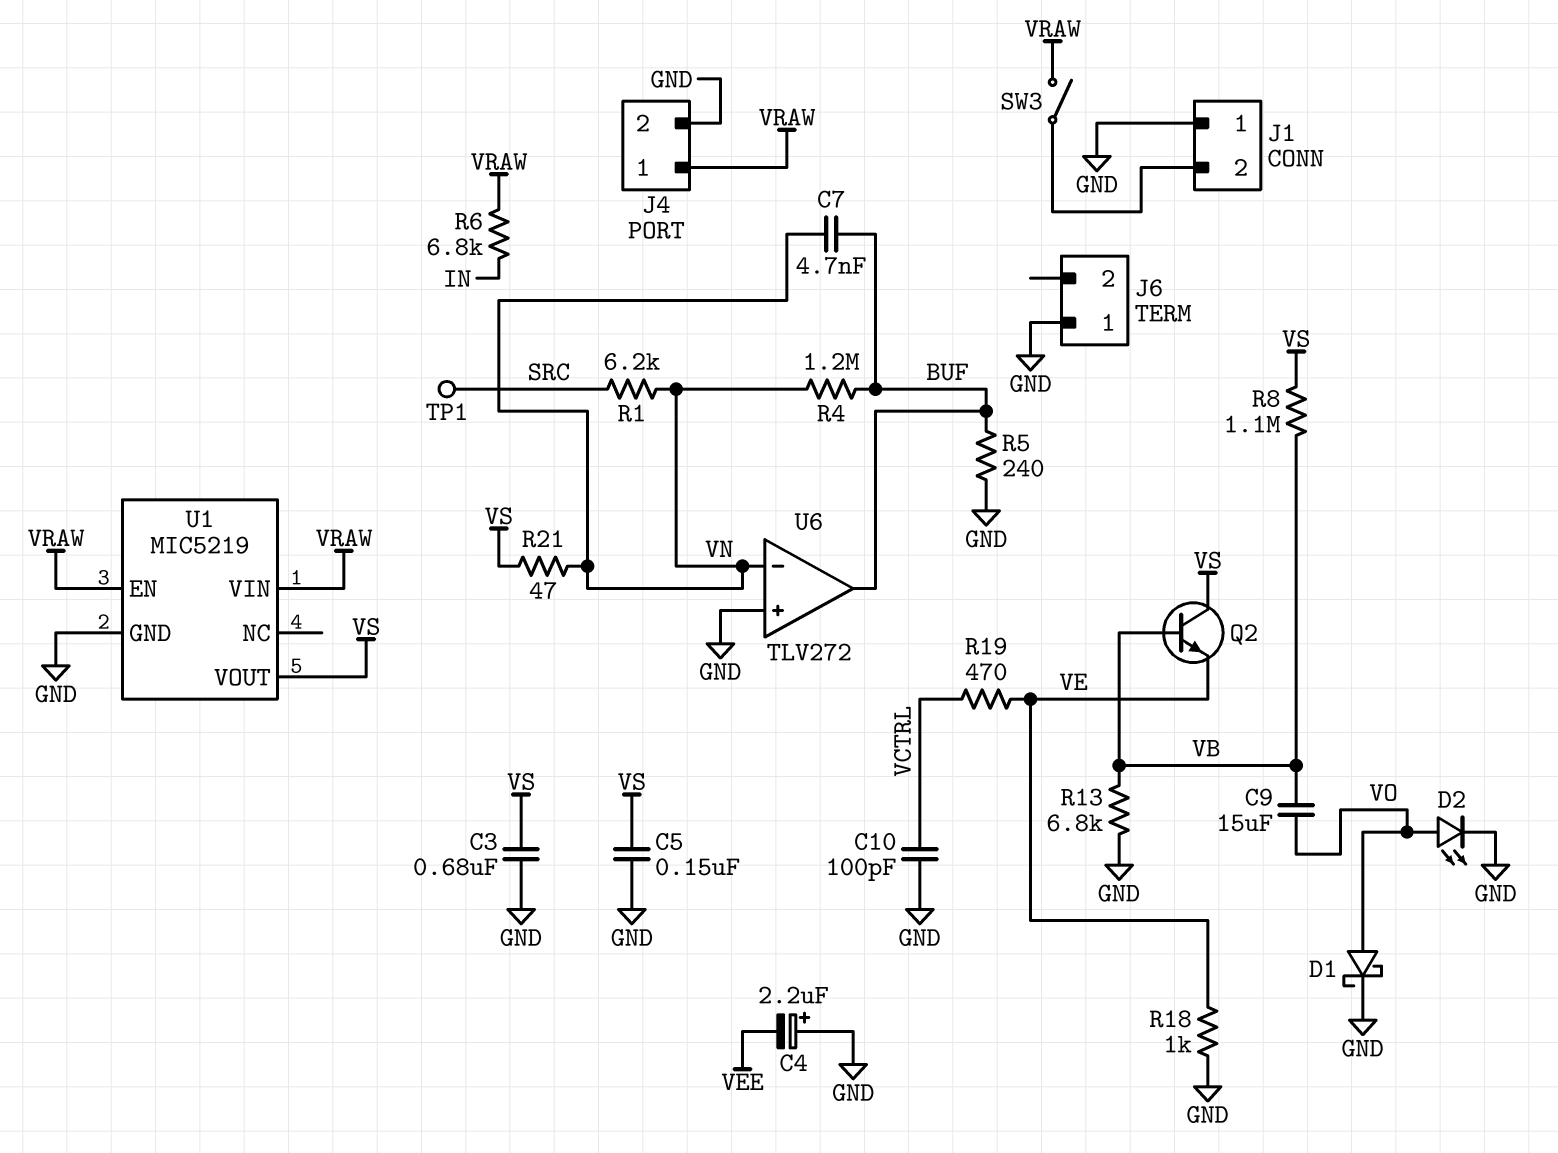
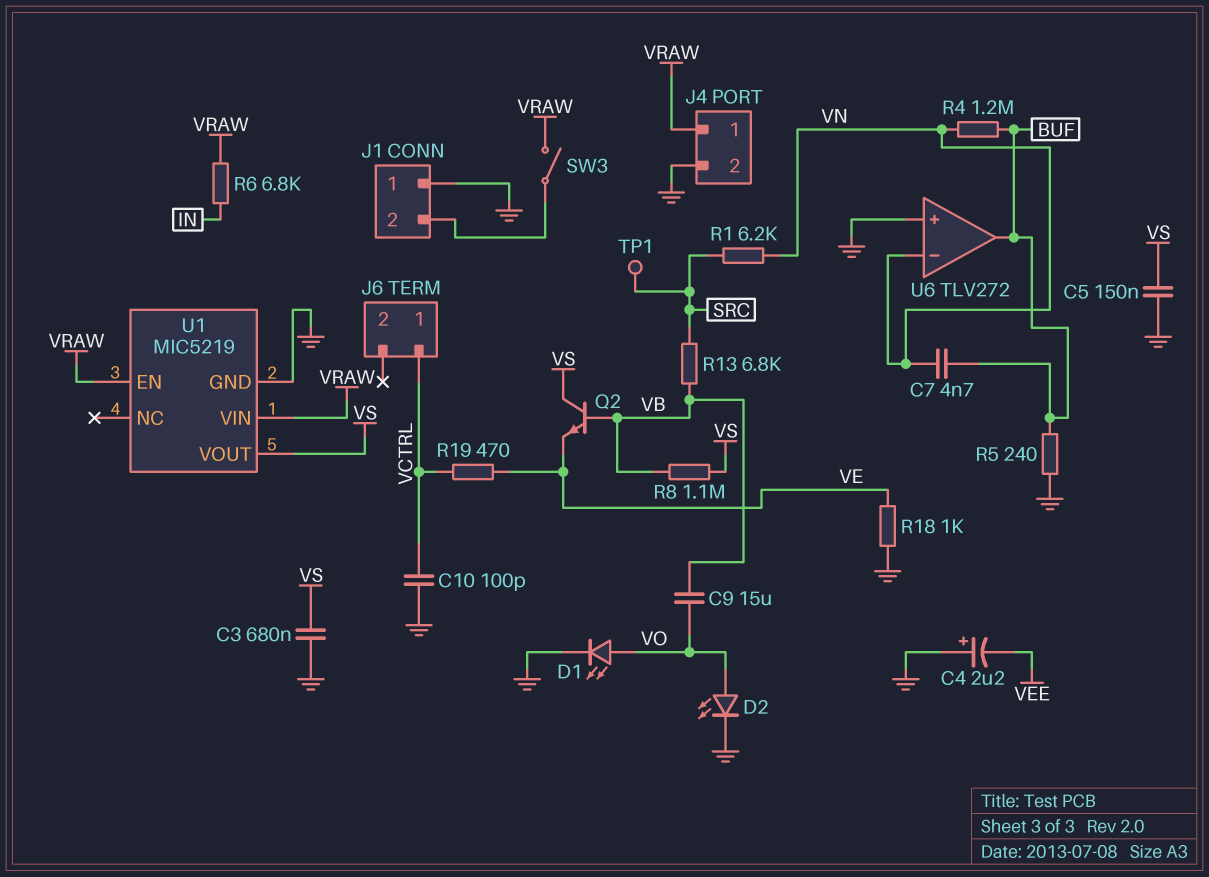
D1: schottky (A VO, K GND) -> LED (A VO, K GND)
J6 pin 1: GND -> VCTRL
R13: 6.8k (GND, VB) -> 6.8k (SRC, VB)
R21: 47 (VN, VS) -> none

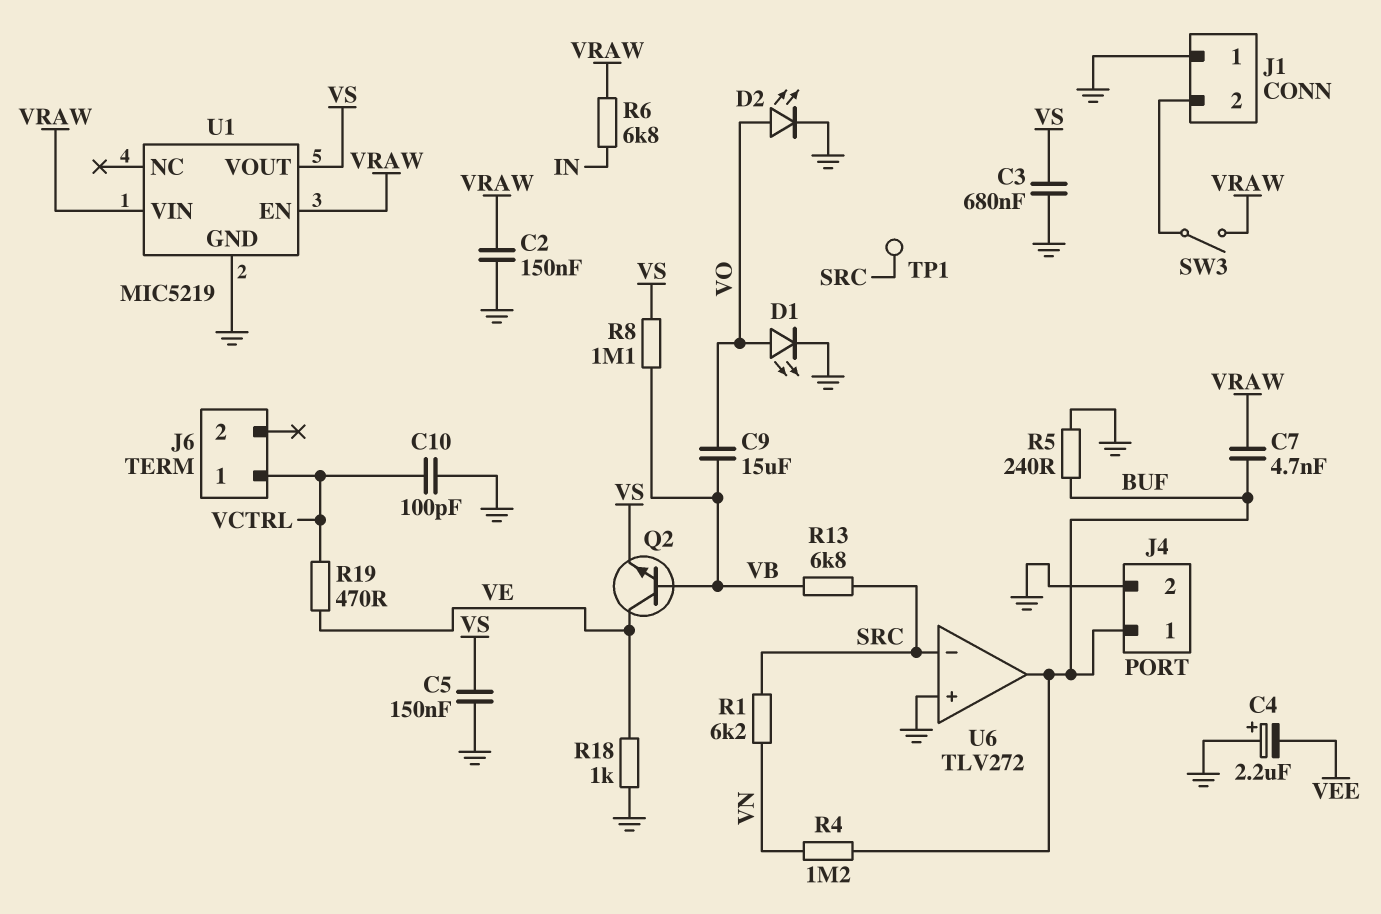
C2: none -> 150nF (GND, VRAW)
C7: 4.7nF (BUF, VN) -> 4.7nF (BUF, VRAW)
J4 pin 1: VRAW -> BUF
Q2: NPN (B VB, C VS, E VE) -> NPN (B VB, C VE, E VS)
U6 pin in-: VN -> SRC

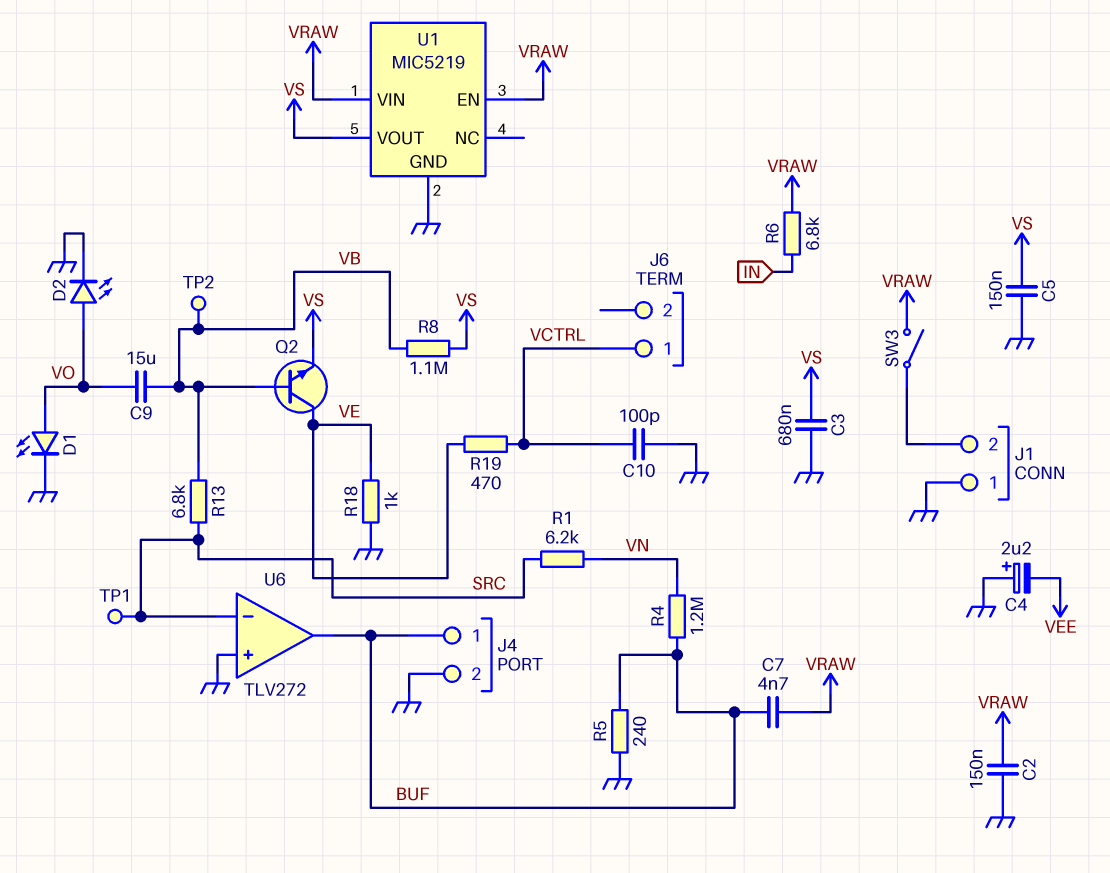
TP2: none -> test point (VB)

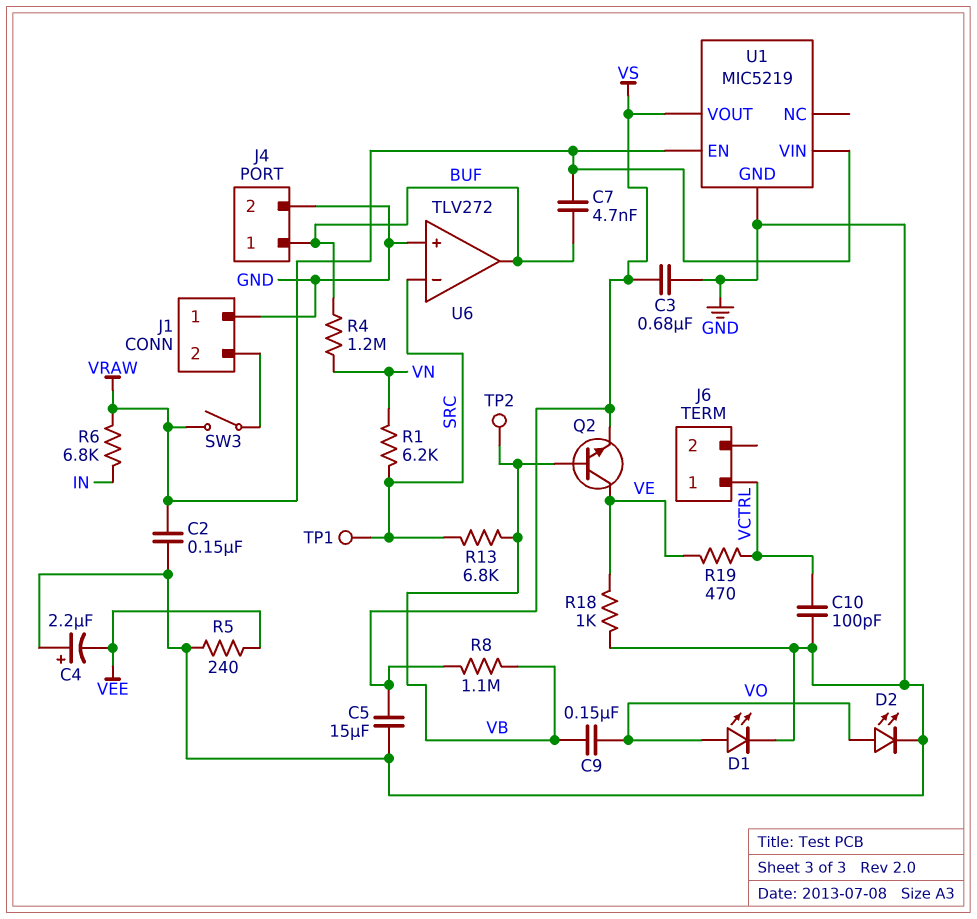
C5: 150nF (GND, VS) -> 15uF (GND, VS)
C9: 15uF (VB, VO) -> 150nF (VB, VO)
R5: 240 (BUF, GND) -> 240 (GND, VEE)

